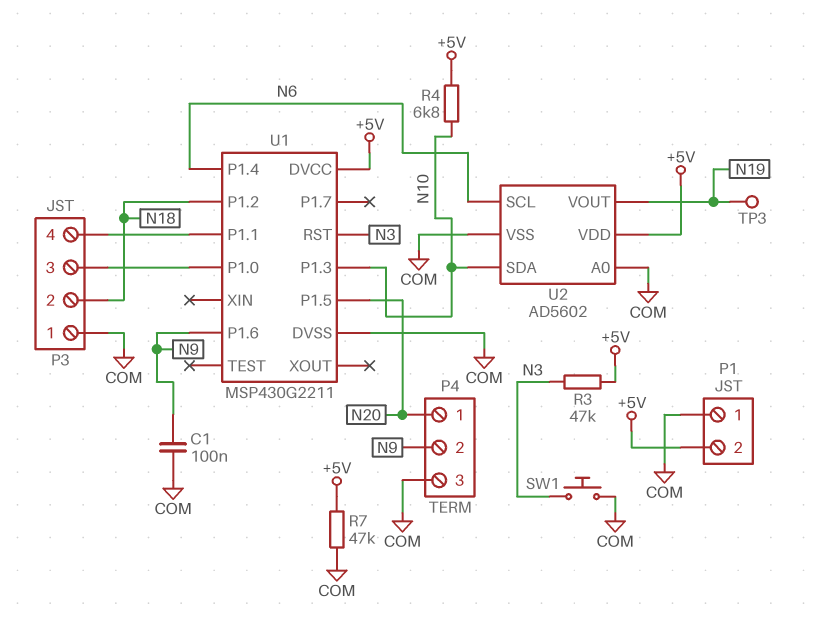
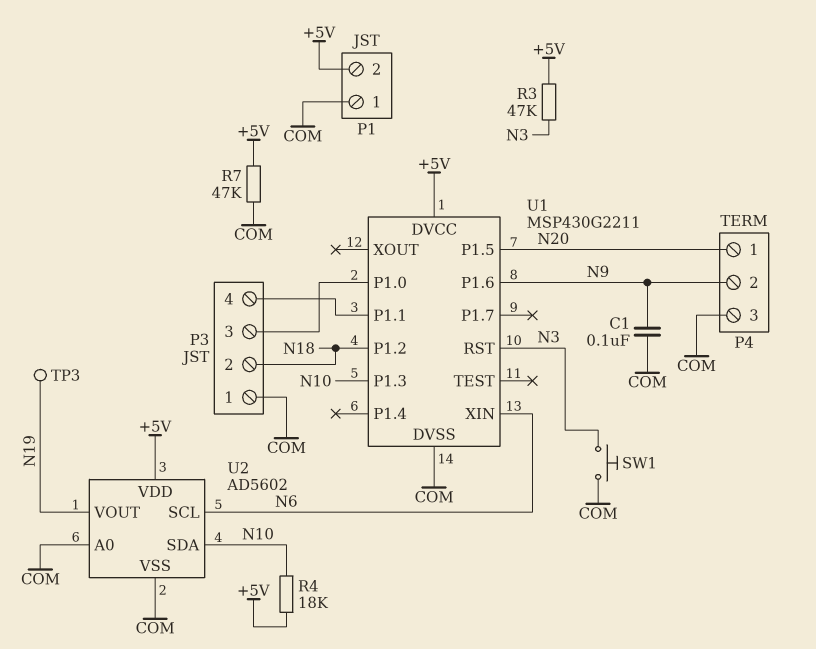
R4: 6.8k (+5V, N10) -> 18k (+5V, N10)
U1 pin P1.4: N6 -> none
U1 pin XIN: none -> N6

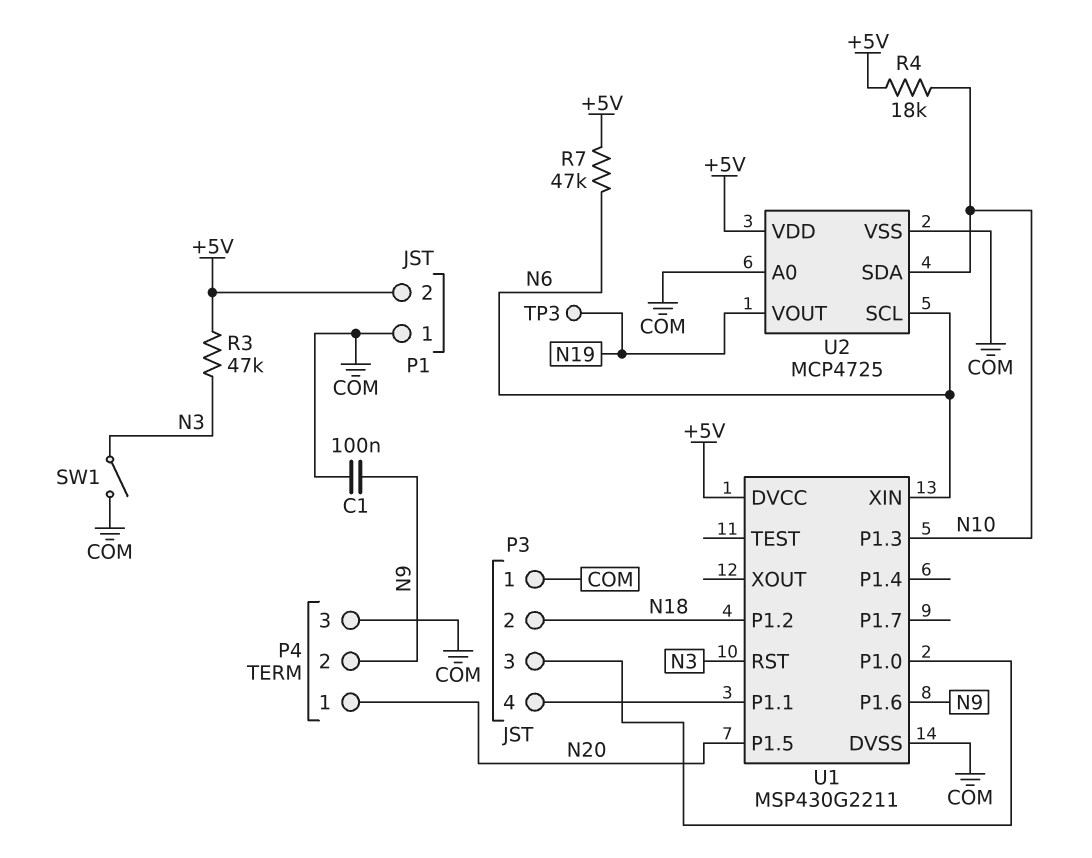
R7: 47k (+5V, COM) -> 47k (+5V, N6)
SW1: button (COM, N3) -> switch (COM, N3)
U2: AD5602 -> MCP4725

